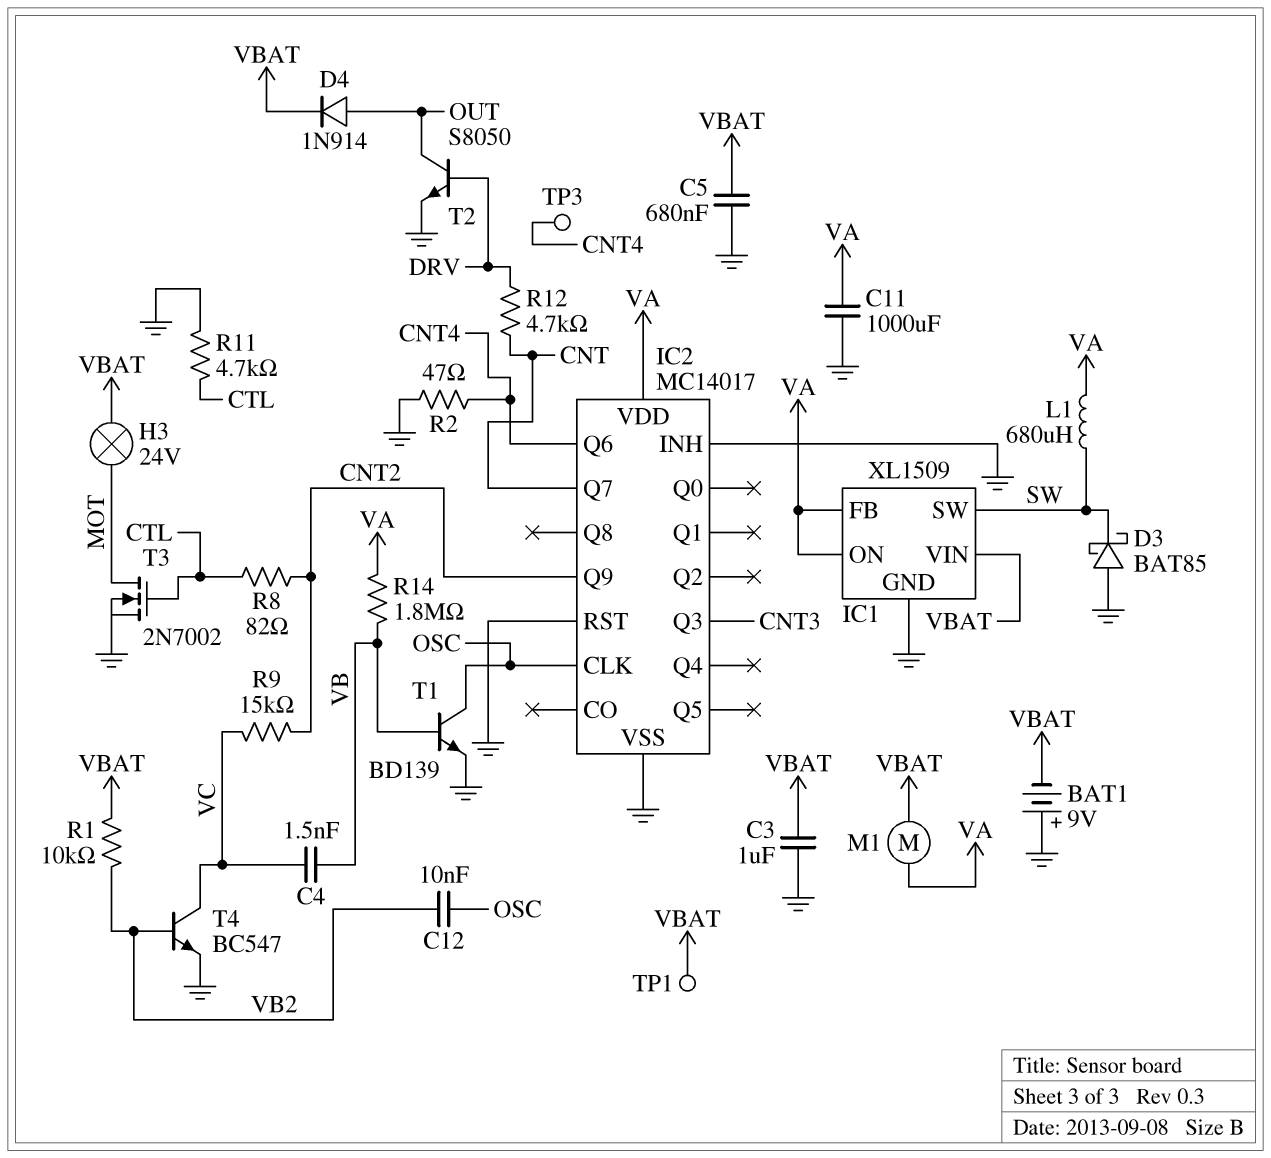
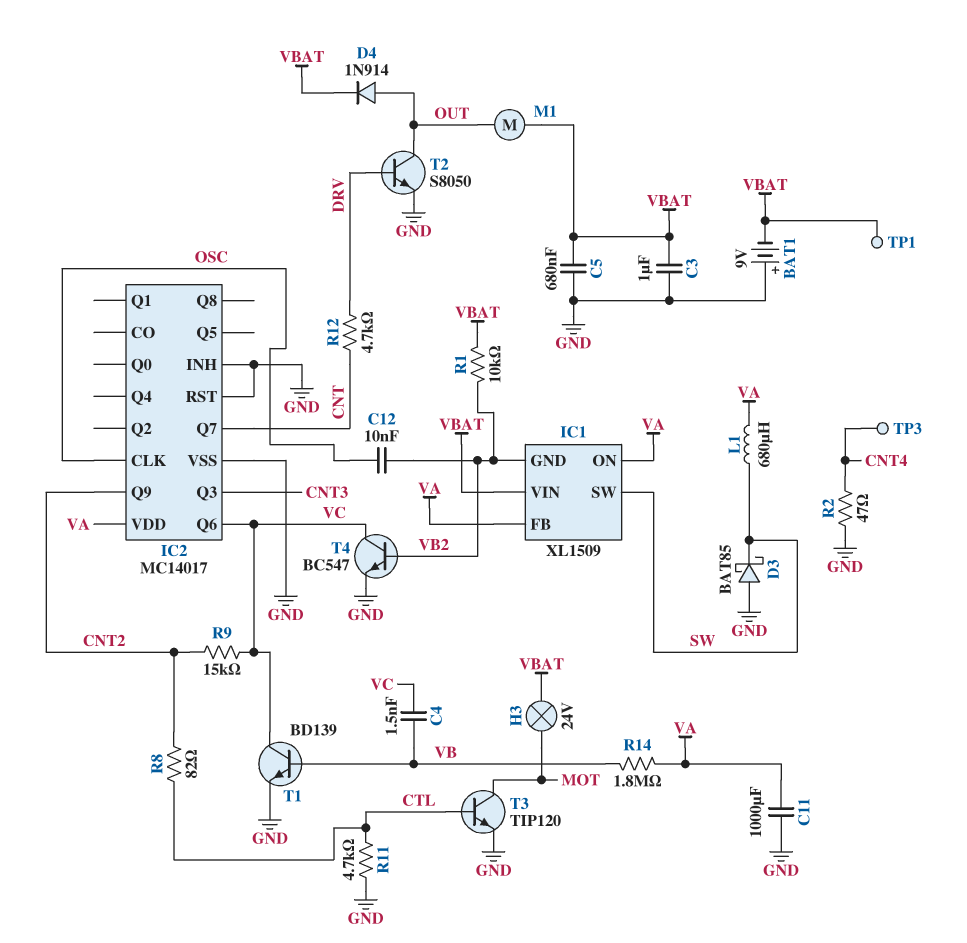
IC1 pin GND: GND -> VB2
IC2 pin Q6: CNT4 -> VC
M1: motor (VA, VBAT) -> motor (OUT, VBAT)
T1: NPN BD139 (B VB, C OSC, E GND) -> NPN BD139 (B VB, C VC, E GND)
T3: NMOS 2N7002 (G CTL, D MOT, S GND) -> NPN TIP120 (B CTL, C MOT, E GND)

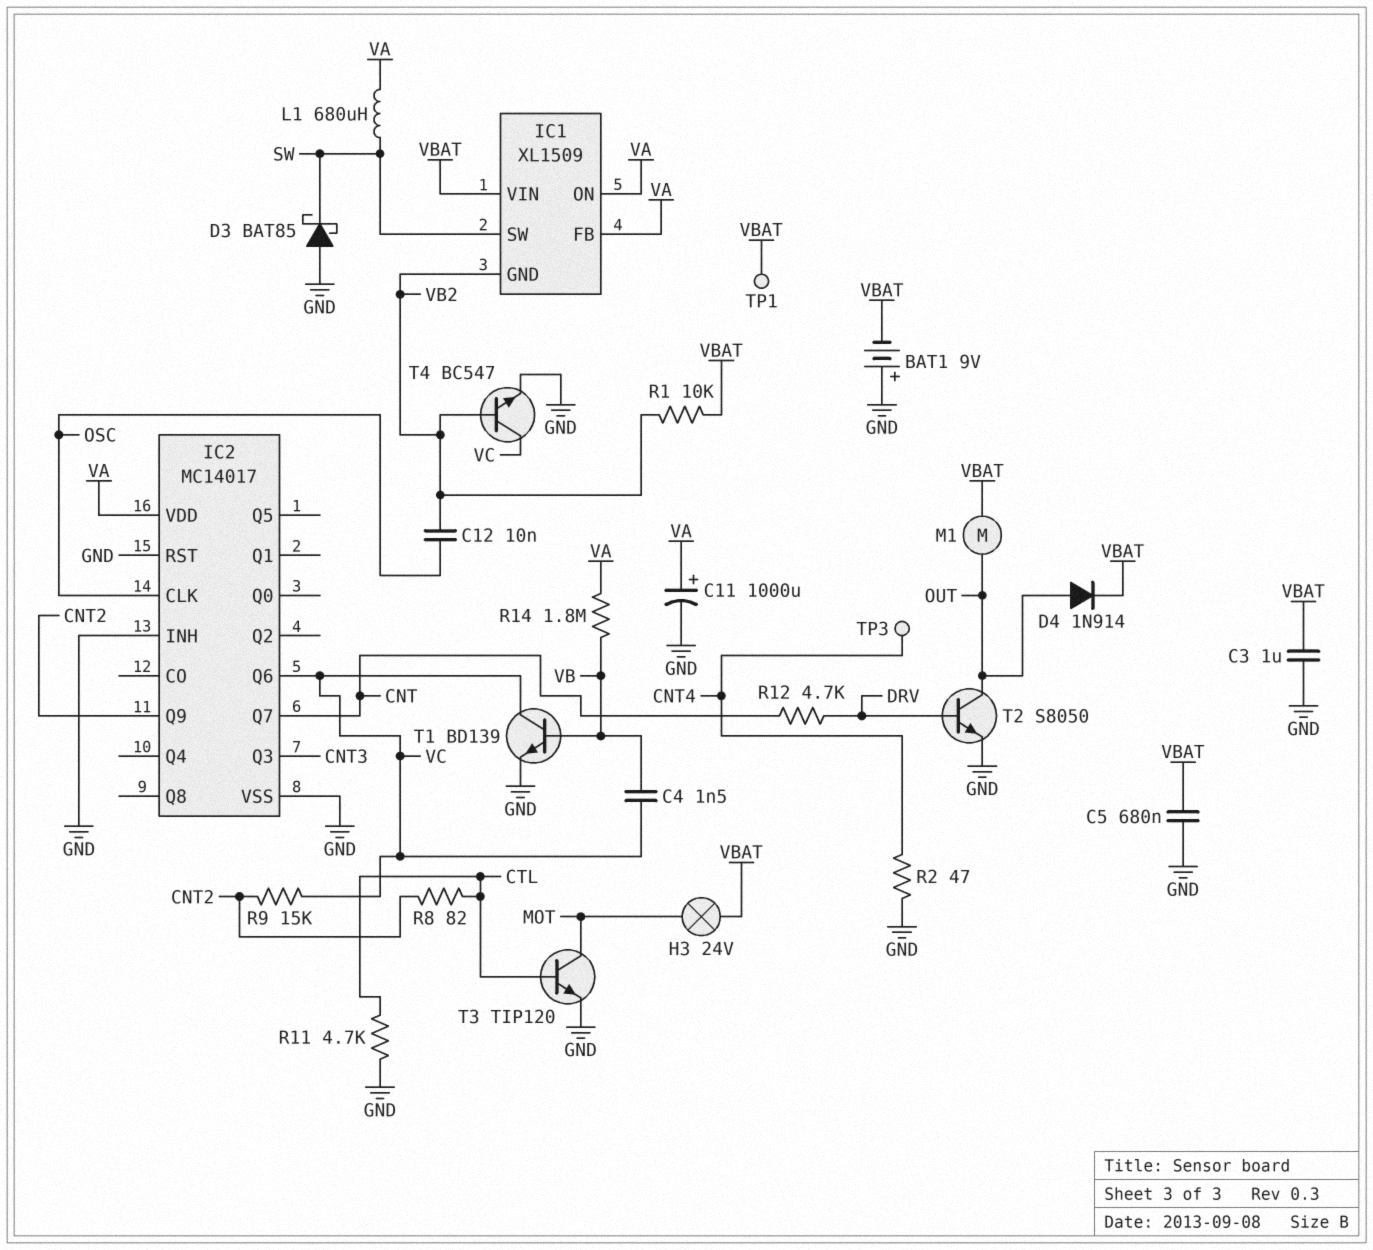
C11: 1000uF (GND, VA) -> 1000uF (plus VA, minus GND)

